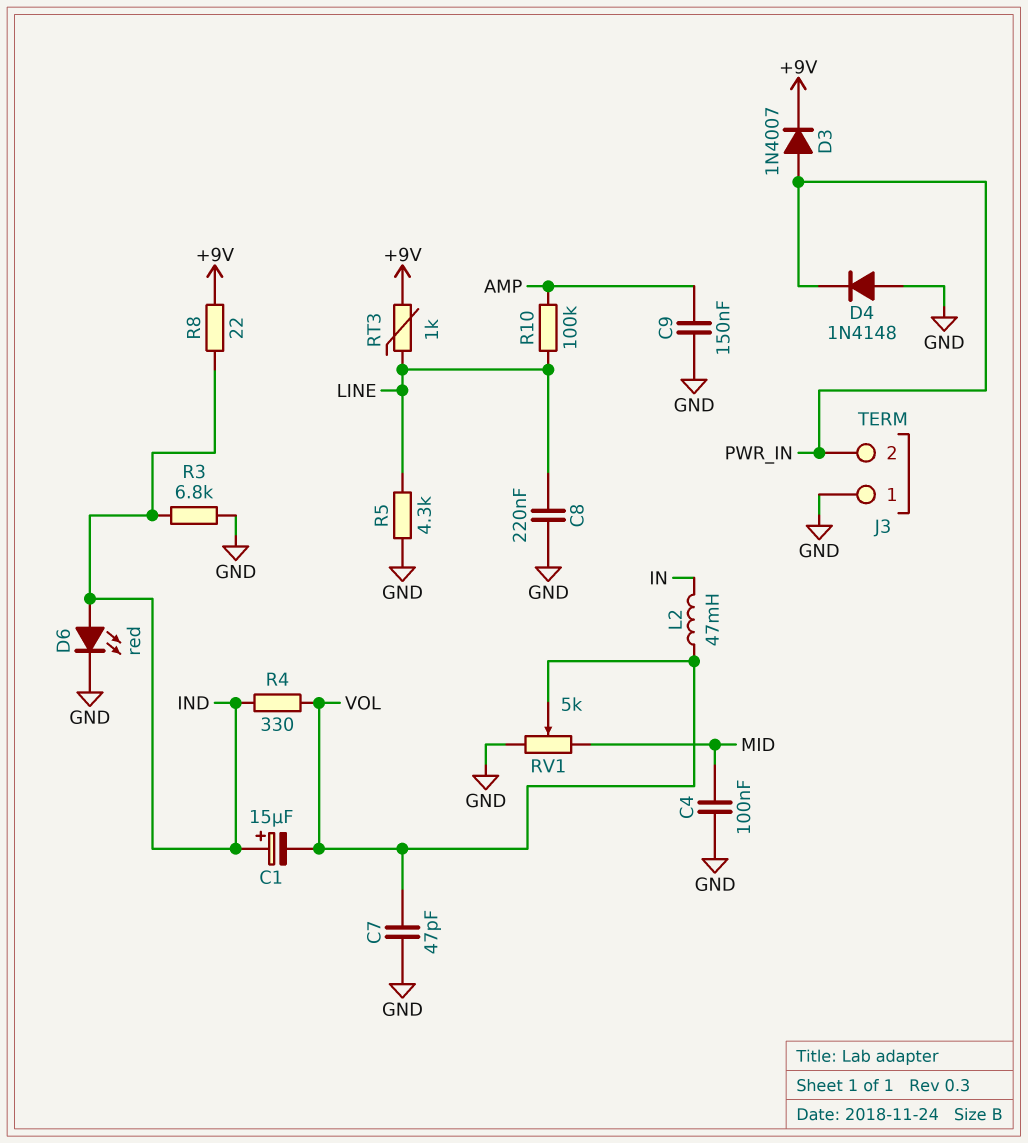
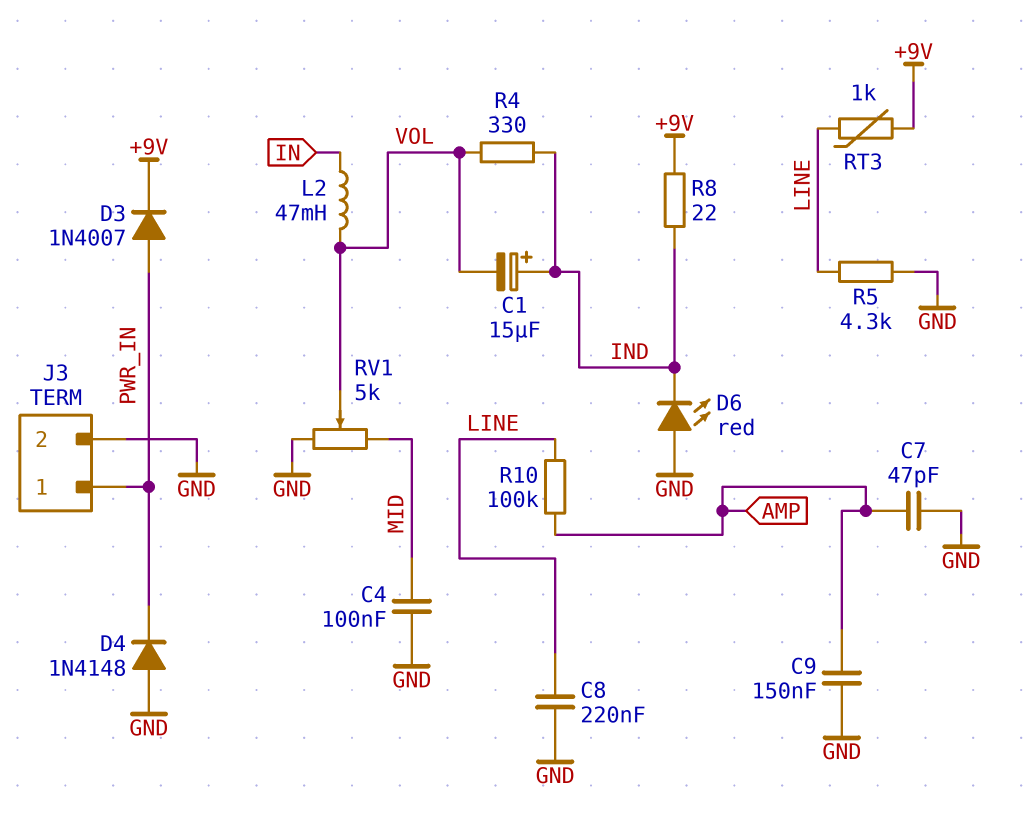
C7: 47pF (GND, VOL) -> 47pF (AMP, GND)
D6: LED red (A IND, K GND) -> LED red (A GND, K IND)
J3 pin 1: GND -> PWR_IN
J3 pin 2: PWR_IN -> GND
R3: 6.8k (GND, IND) -> none

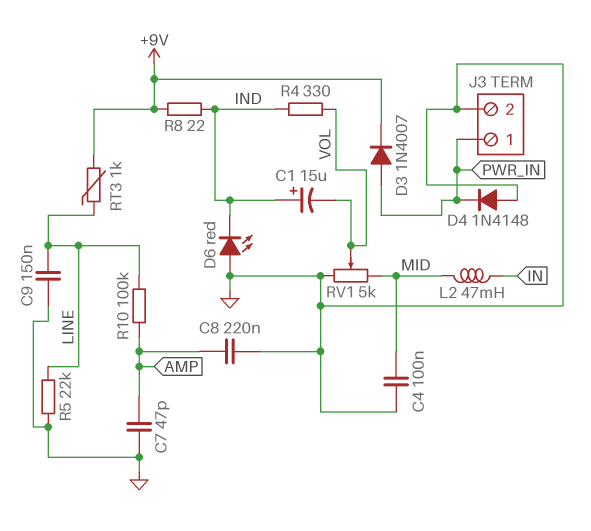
C8: 220nF (GND, LINE) -> 220nF (AMP, GND)
C9: 150nF (AMP, GND) -> 150nF (GND, LINE)
L2: 47mH (IN, VOL) -> 47mH (IN, MID)
R5: 4.3k (GND, LINE) -> 22k (GND, LINE)

